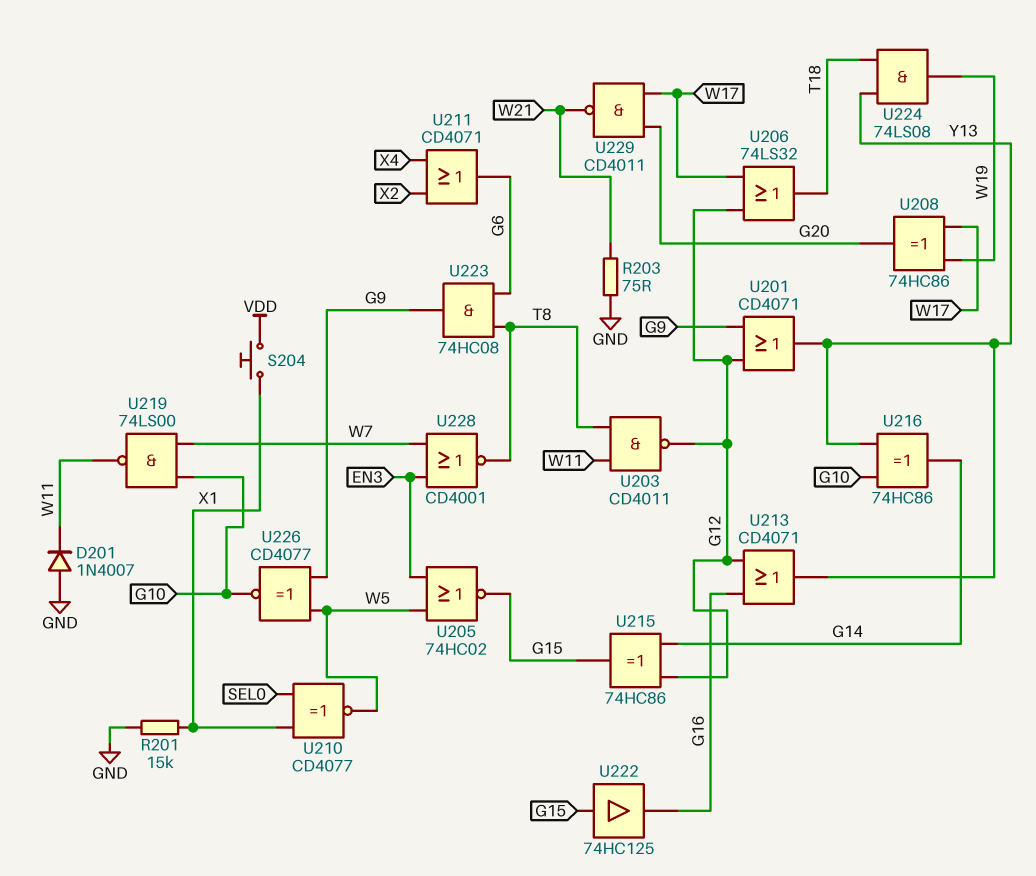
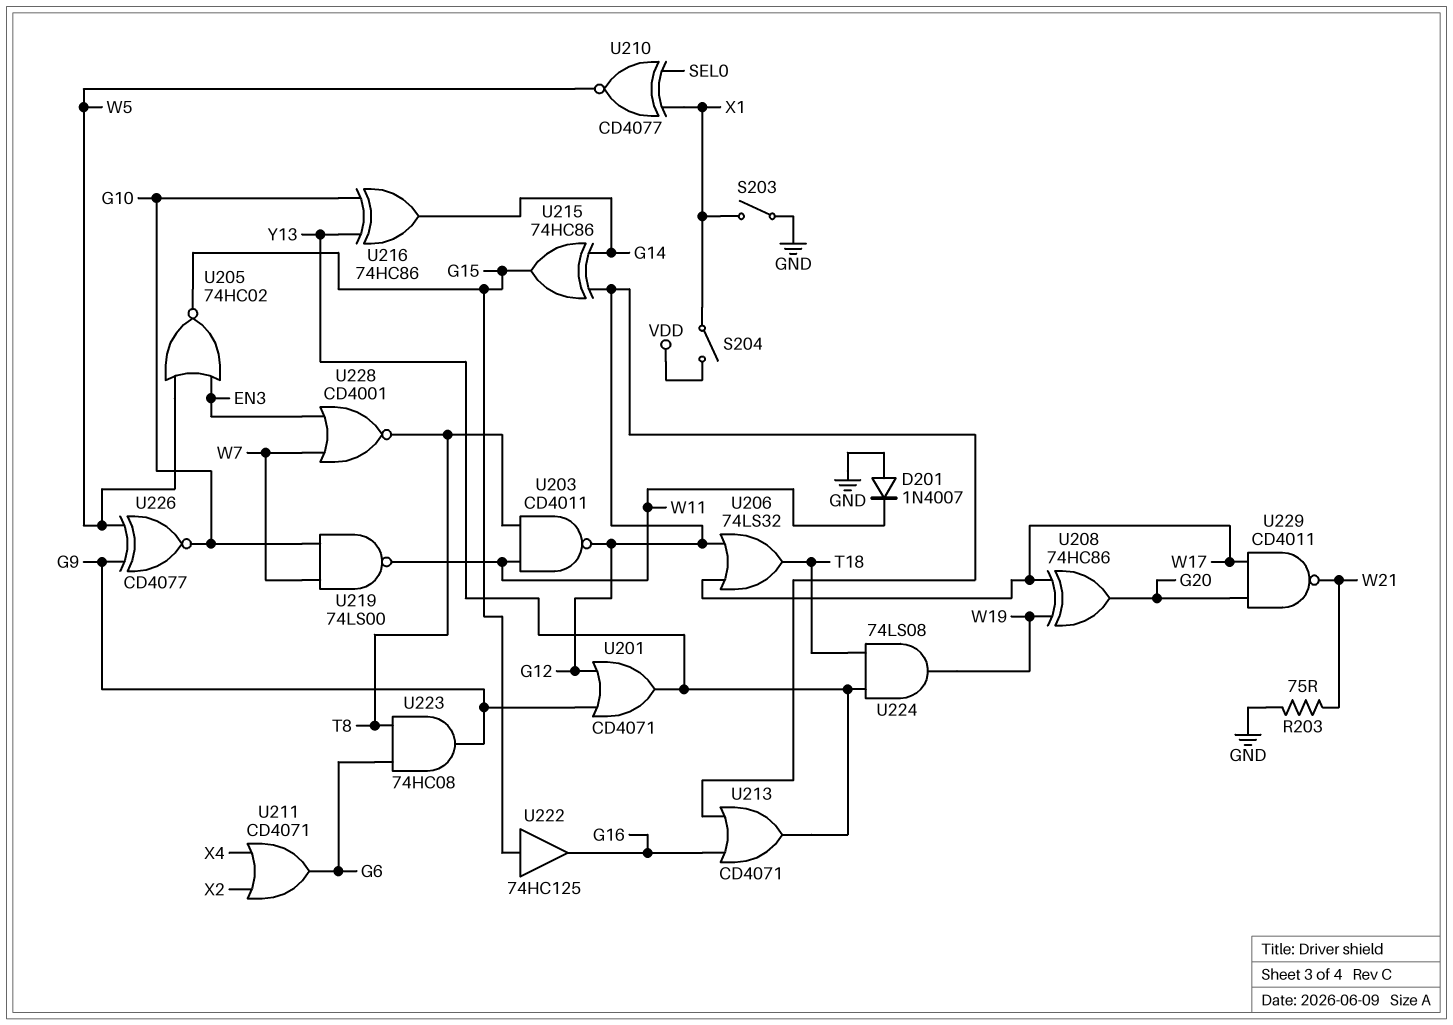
R201: 15k (GND, X1) -> none
S203: none -> switch (GND, X1)
S204: button (VDD, X1) -> switch (VDD, X1)

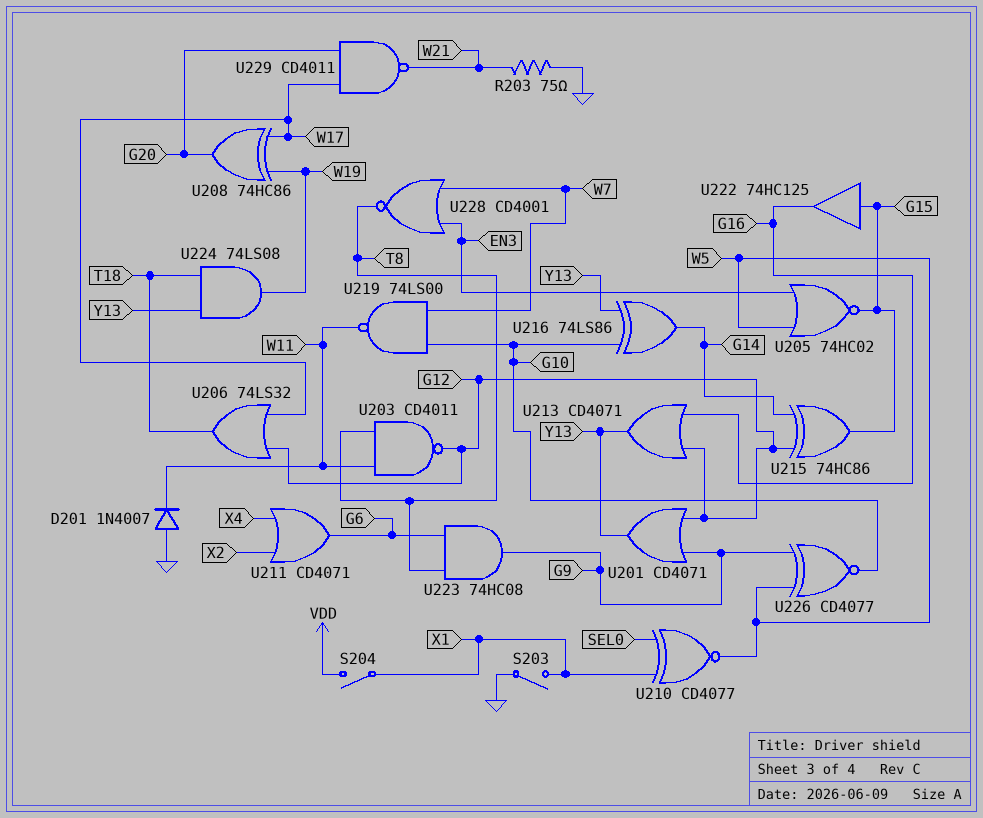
U216: XOR 74HC86 (in G10, in Y13, out G14) -> XOR 74LS86 (in G10, in Y13, out G14)

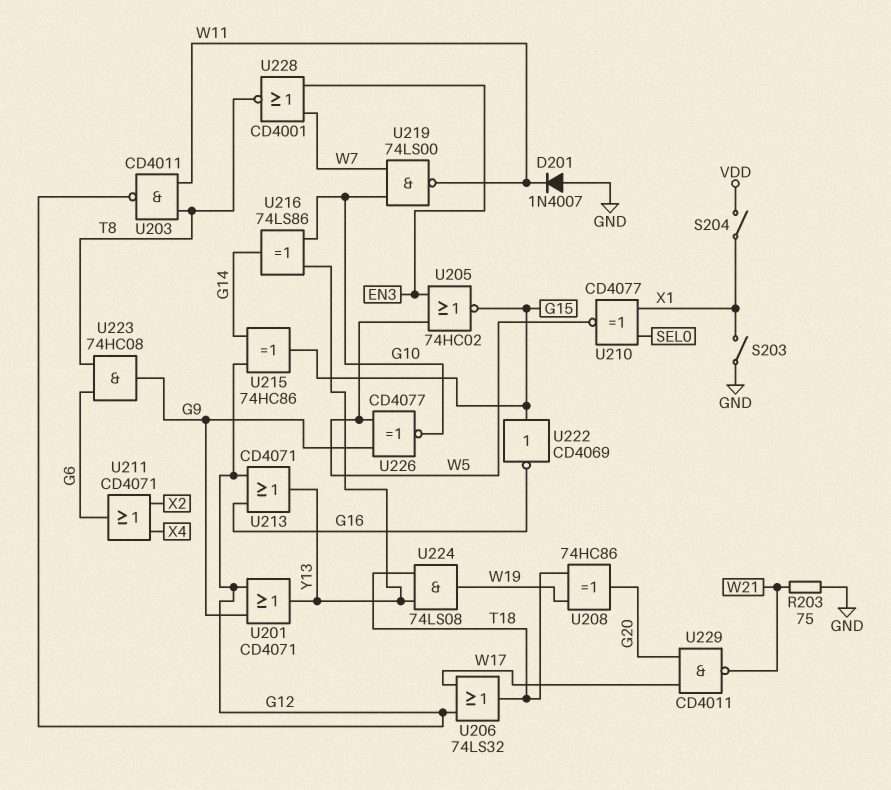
U208: XOR 74HC86 (in W17, in W19, out G20) -> XOR 74HC86 (in T18, in W19, out G20)
U222: buffer 74HC125 (in G15, out G16) -> NOT CD4069 (in G15, out G16)

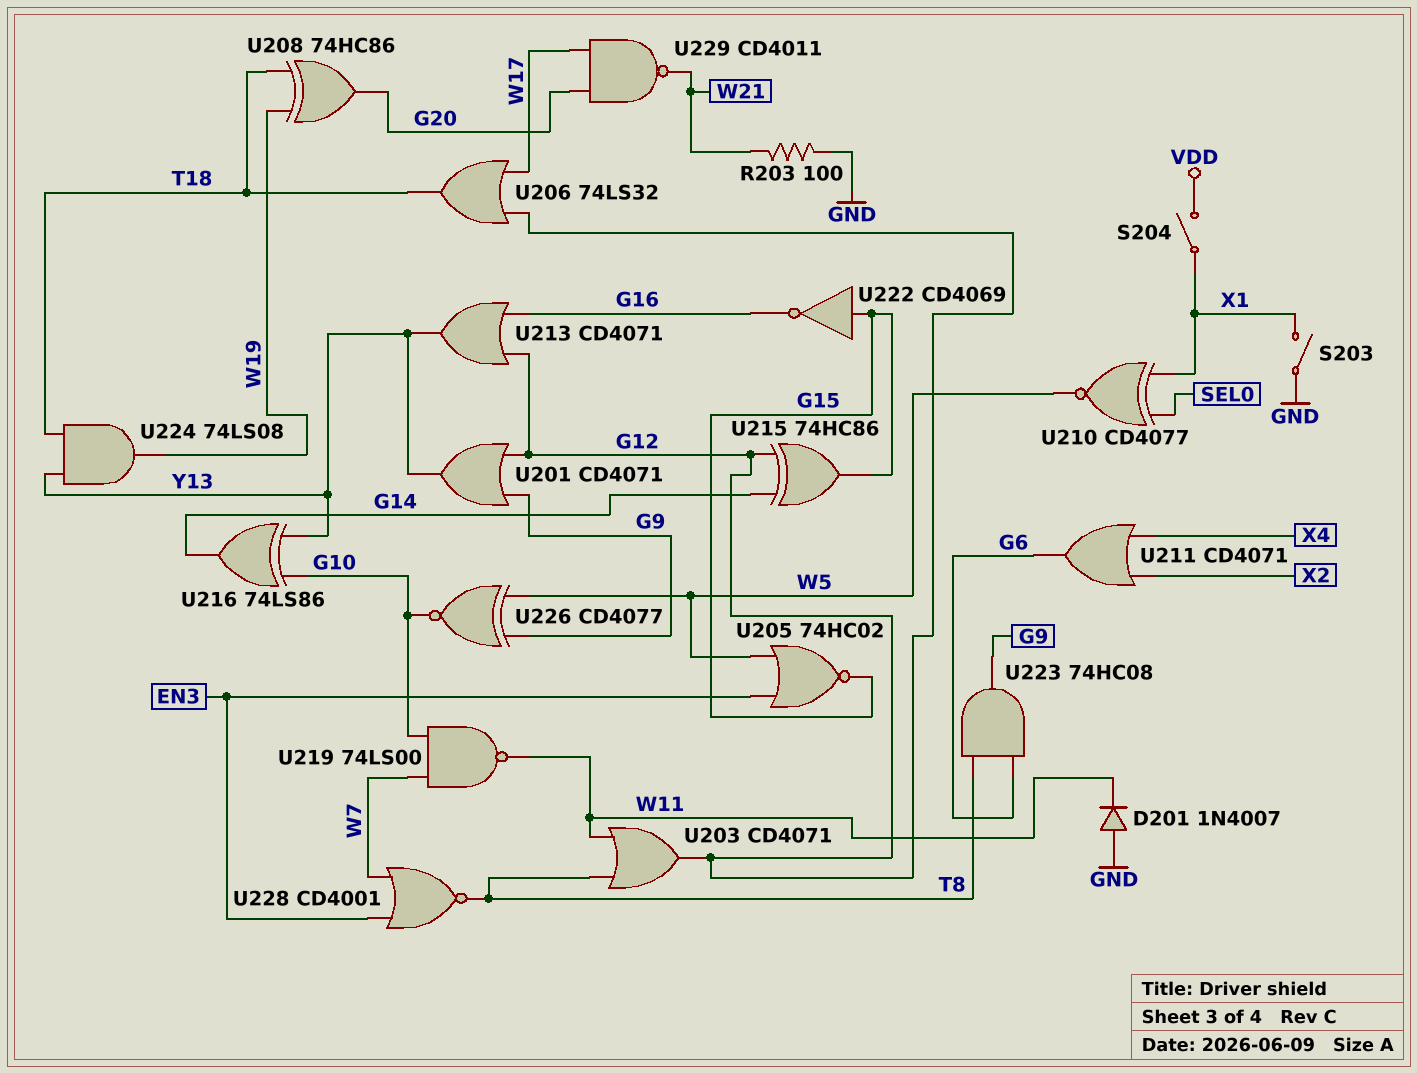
R203: 75 (GND, W21) -> 100 (GND, W21)
U203: NAND CD4011 (in T8, in W11, out G12) -> OR CD4071 (in T8, in W11, out G12)

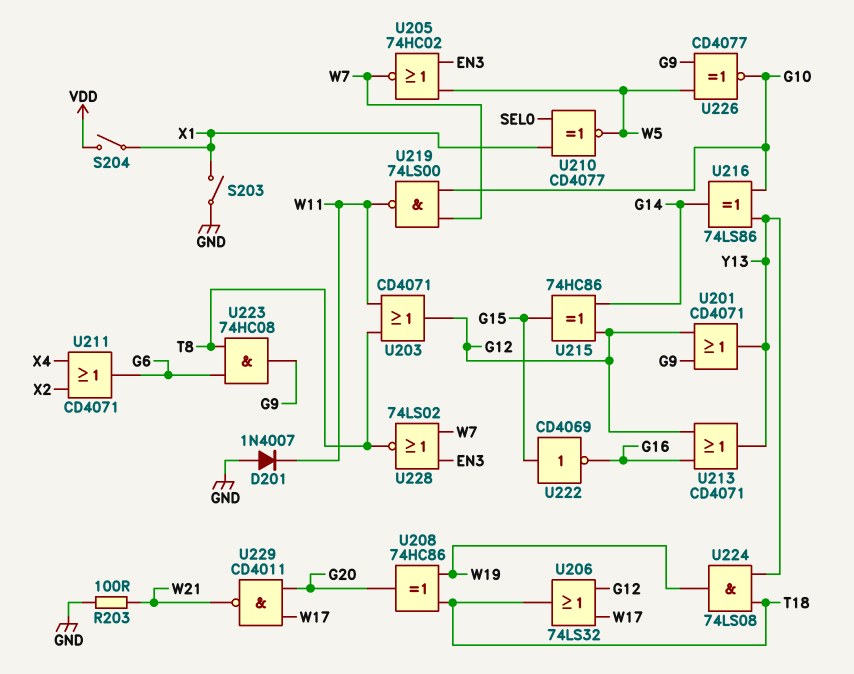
U205: NOR 74HC02 (in EN3, in W5, out G15) -> NOR 74HC02 (in EN3, in W5, out W7)
U228: NOR CD4001 (in EN3, in W7, out T8) -> NOR 74LS02 (in EN3, in W7, out T8)

